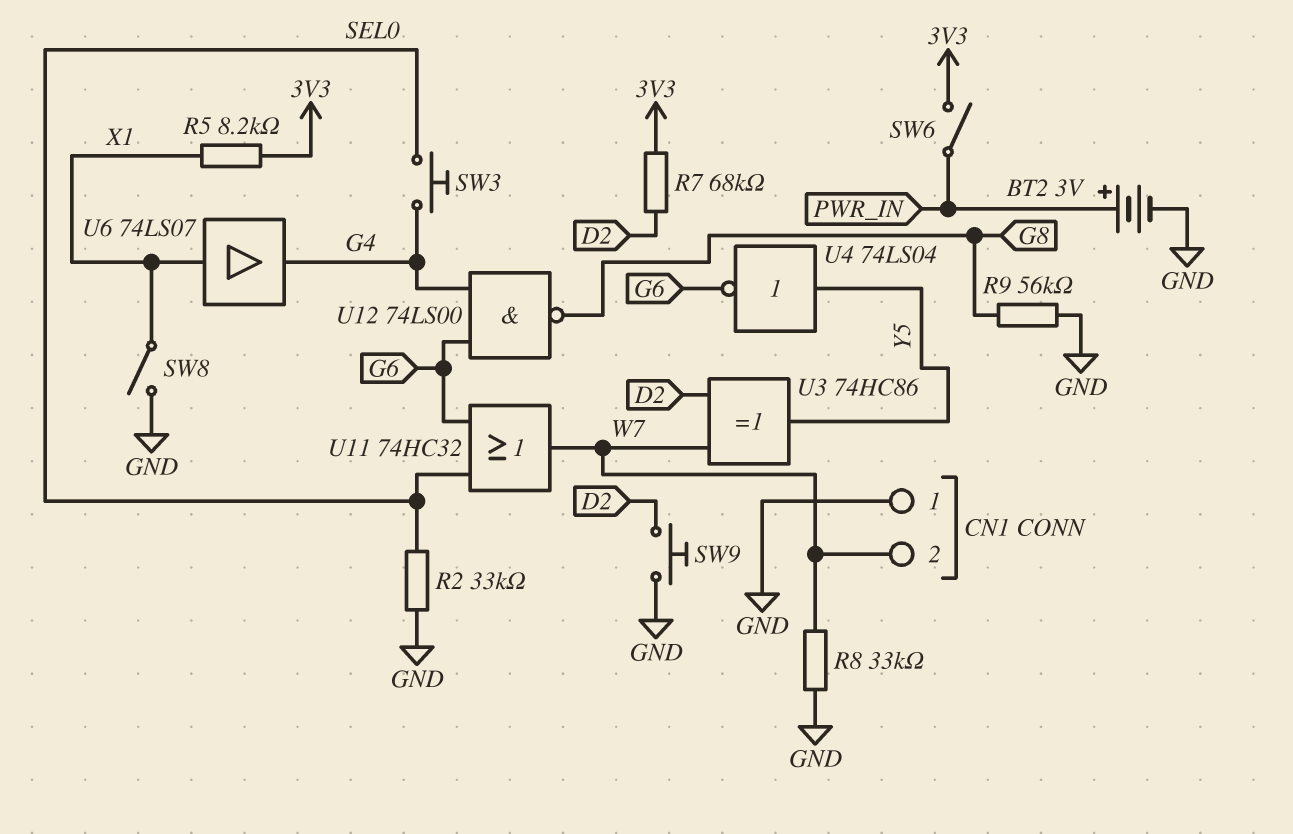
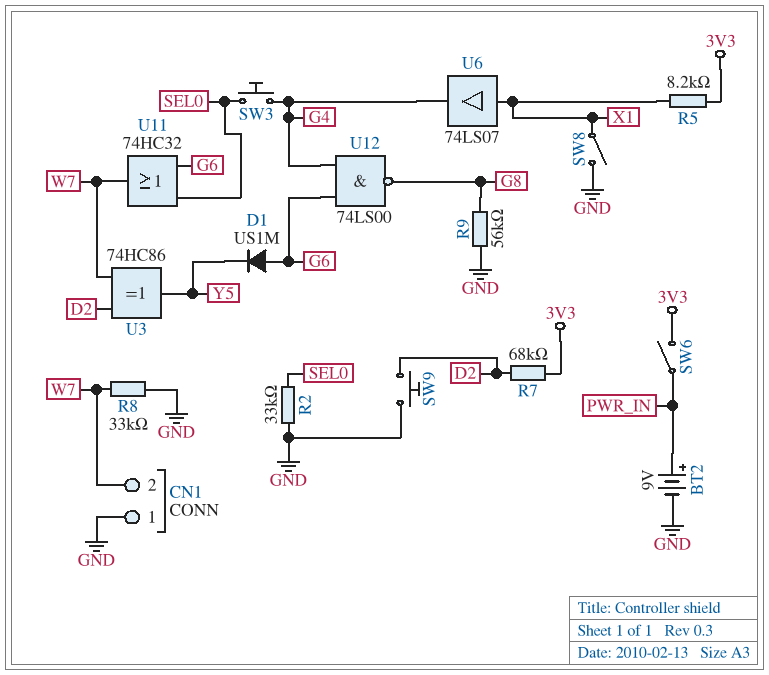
BT2: 3V (plus PWR_IN, minus GND) -> 9V (plus PWR_IN, minus GND)
D1: none -> diode US1M (A G6, K Y5)
U4: NOT 74LS04 (in Y5, out G6) -> none

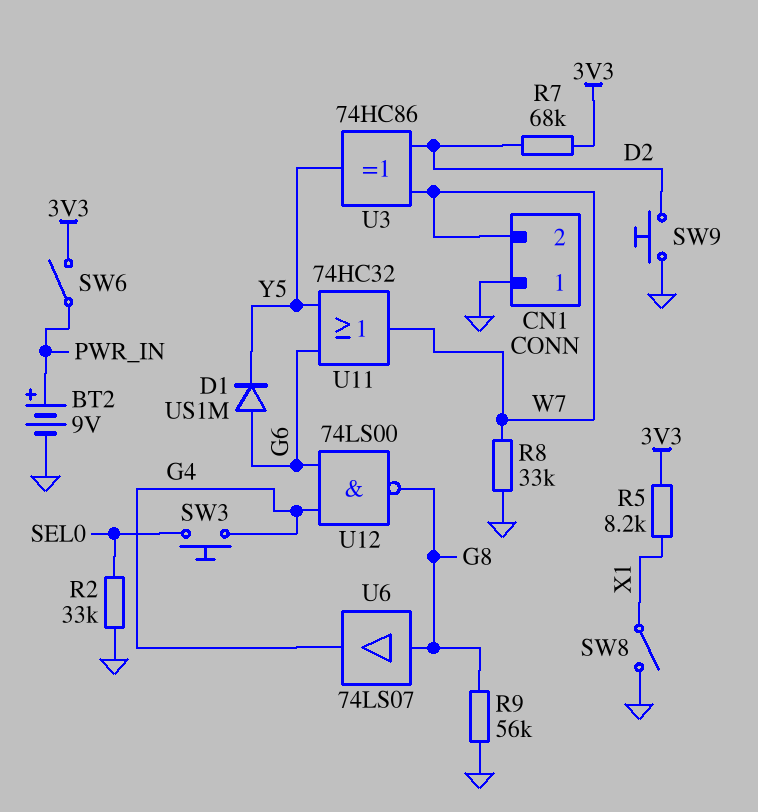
U6: buffer 74LS07 (in X1, out G4) -> buffer 74LS07 (in G8, out G4)
U11: OR 74HC32 (in G6, in SEL0, out W7) -> OR 74HC32 (in G6, in Y5, out W7)

